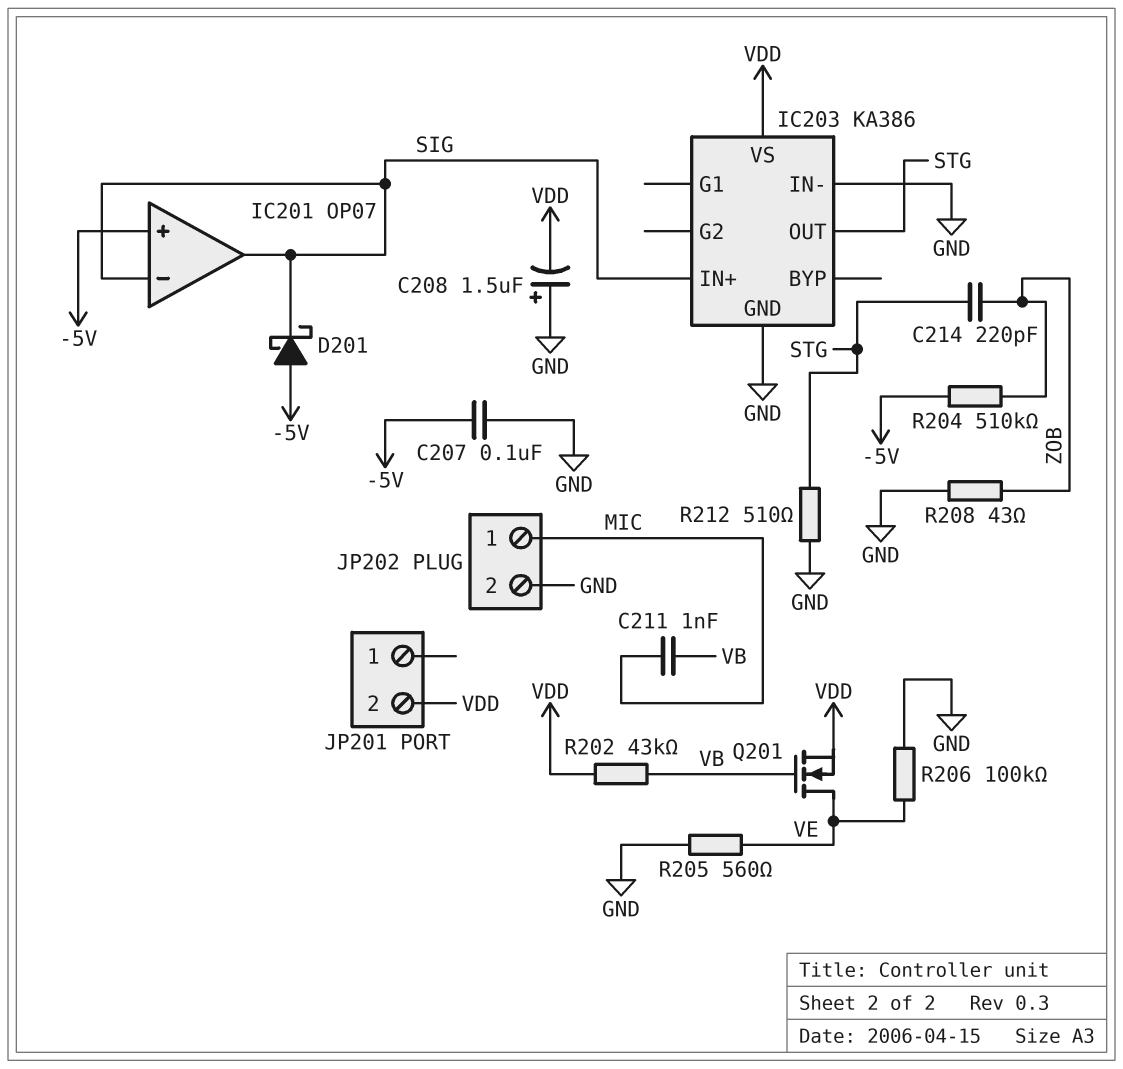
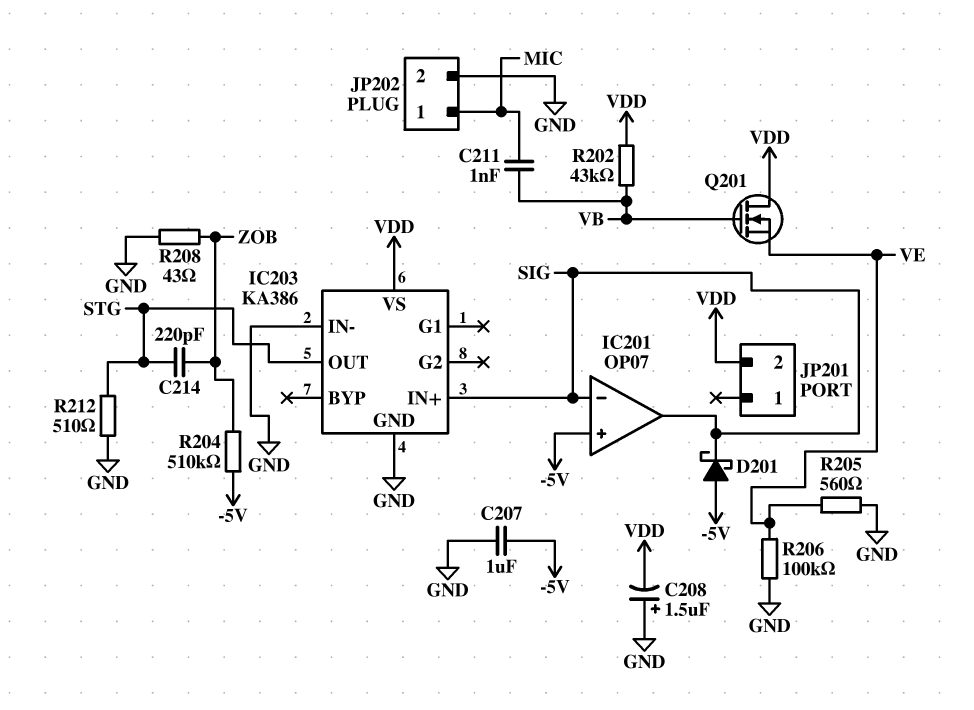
C207: 100nF (-5V, GND) -> 1uF (-5V, GND)
Q201: NMOS (G VB, D VE, S VDD) -> NMOS (G VB, D VDD, S VE)

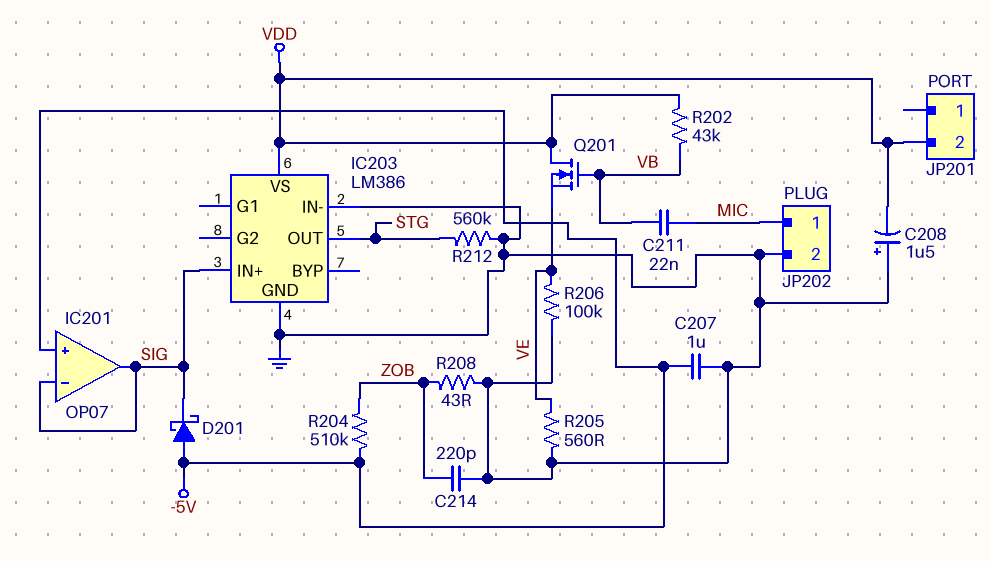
C211: 1nF (MIC, VB) -> 22nF (MIC, VB)
C214: 220pF (STG, ZOB) -> 220pF (GND, ZOB)
IC203: KA386 -> LM386
R212: 510 (GND, STG) -> 560k (GND, STG)

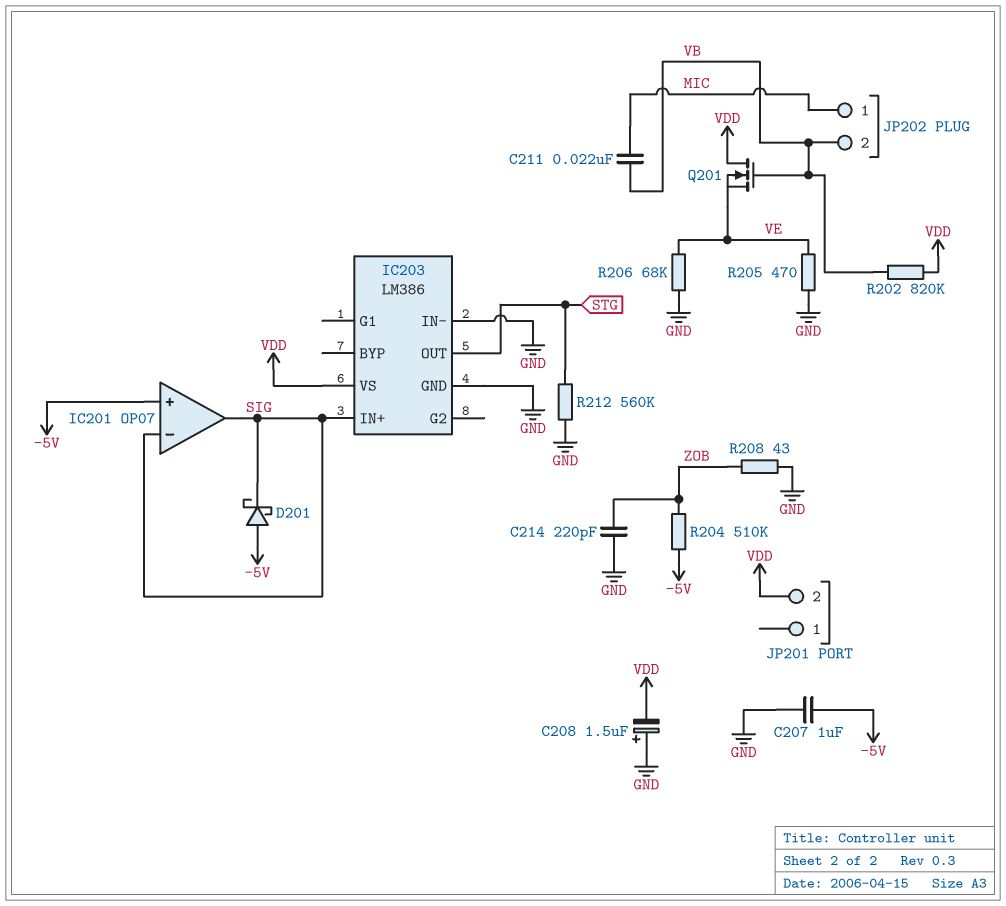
JP202 pin 2: GND -> VB
R202: 43k (VB, VDD) -> 820k (VB, VDD)
R205: 560 (GND, VE) -> 470 (GND, VE)
R206: 100k (GND, VE) -> 68k (GND, VE)

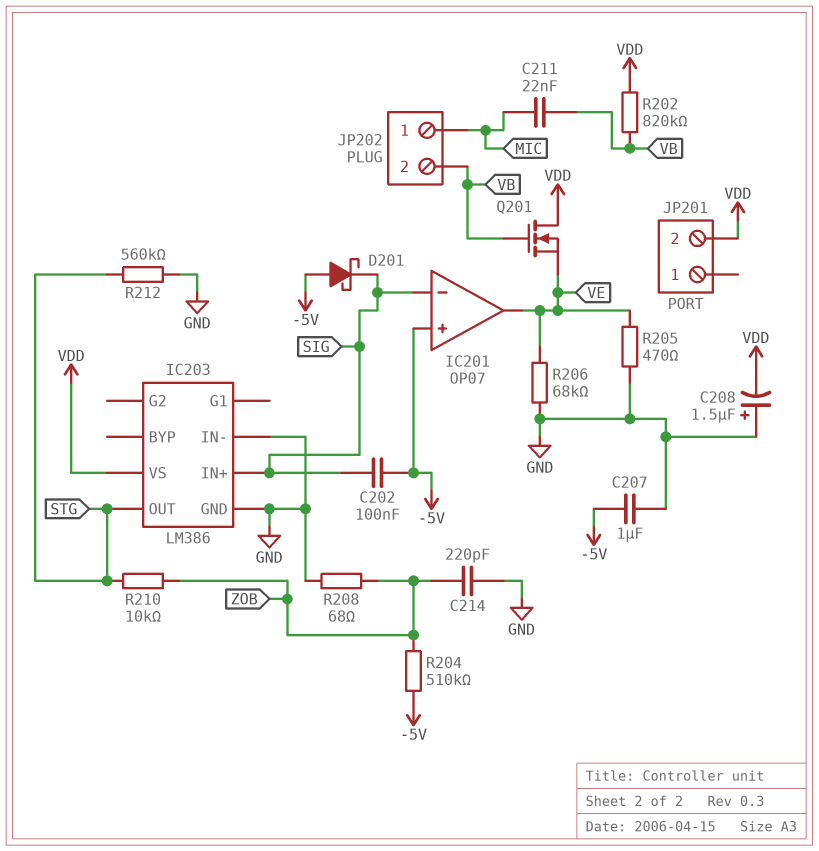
C202: none -> 100nF (-5V, SIG)
IC201 pin out: SIG -> VE
R208: 43 (GND, ZOB) -> 68 (GND, ZOB)
R210: none -> 10k (STG, ZOB)

